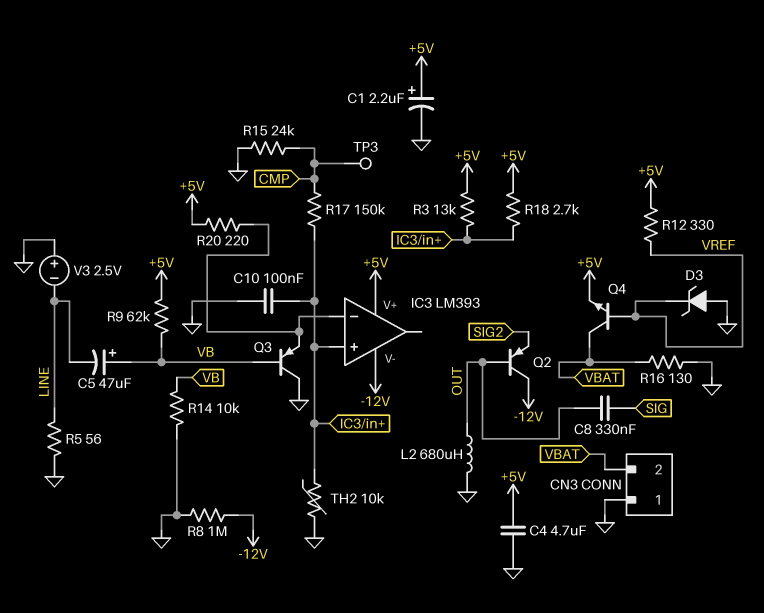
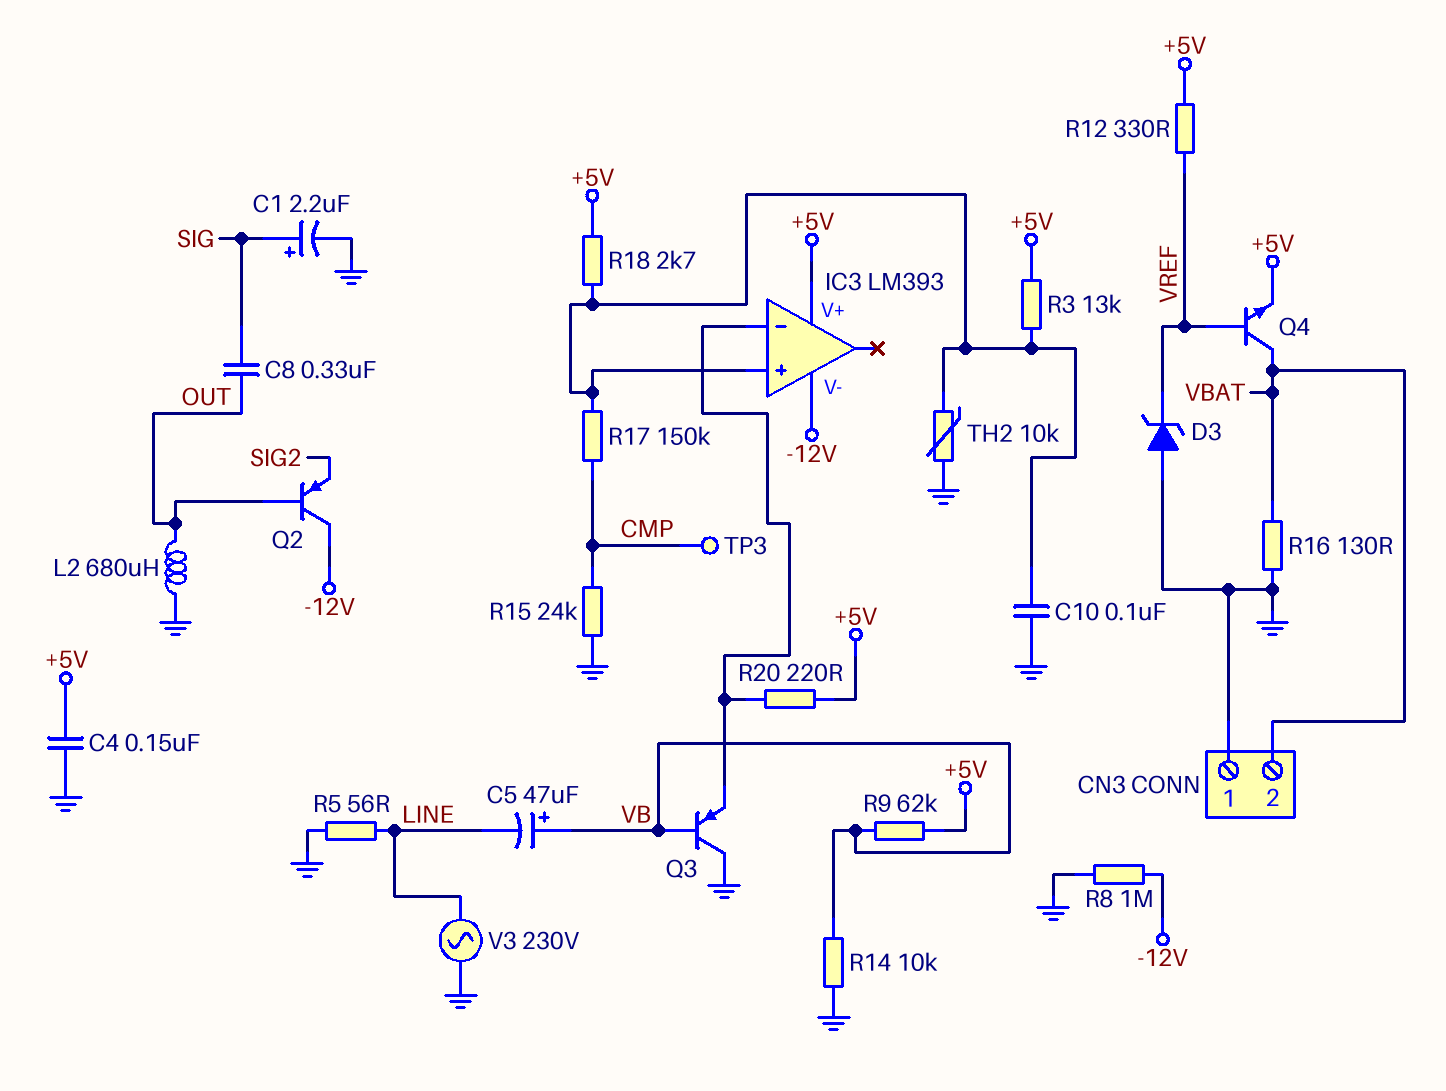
C1: 2.2uF (plus +5V, minus GND) -> 2.2uF (plus SIG, minus GND)
C4: 4.7uF (+5V, GND) -> 150nF (+5V, GND)
V3: 2.5V (plus GND, minus LINE) -> AC 230V (GND, LINE)

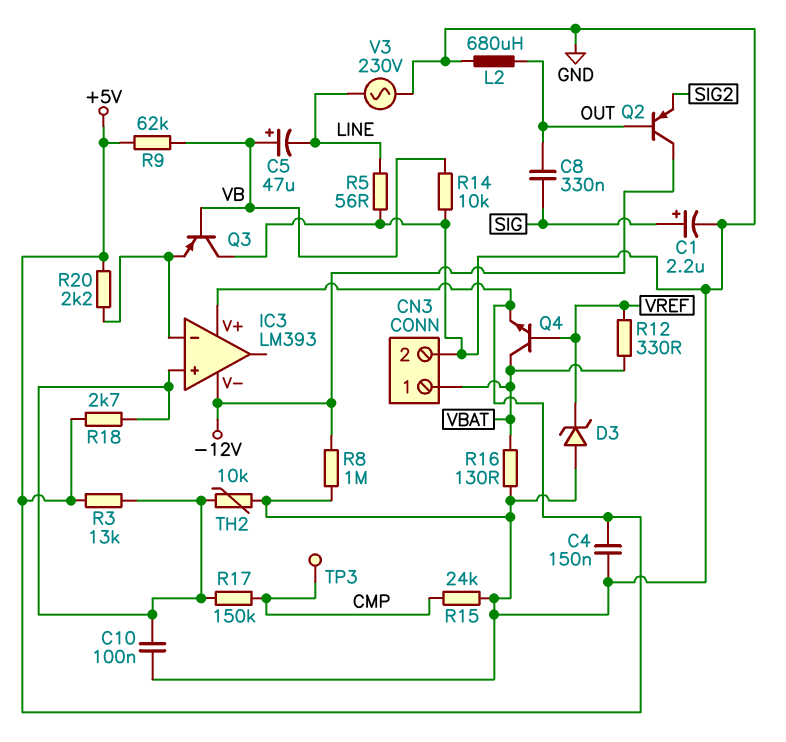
CN3 pin 1: GND -> VBAT
CN3 pin 2: VBAT -> GND
R12: 330 (+5V, VREF) -> 330 (VBAT, VREF)
R20: 220 (+5V, IC3/in-) -> 2.2k (+5V, IC3/in-)

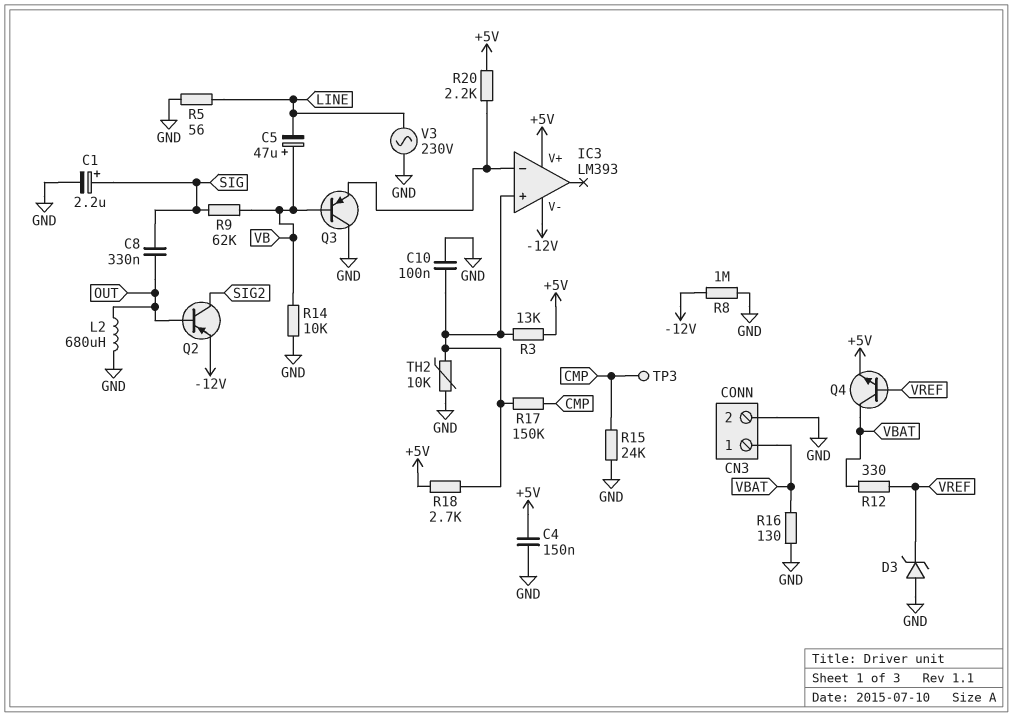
Q2: PNP (B OUT, C -12V, E SIG2) -> PNP (B OUT, C SIG2, E -12V)
R9: 62k (+5V, VB) -> 62k (SIG, VB)

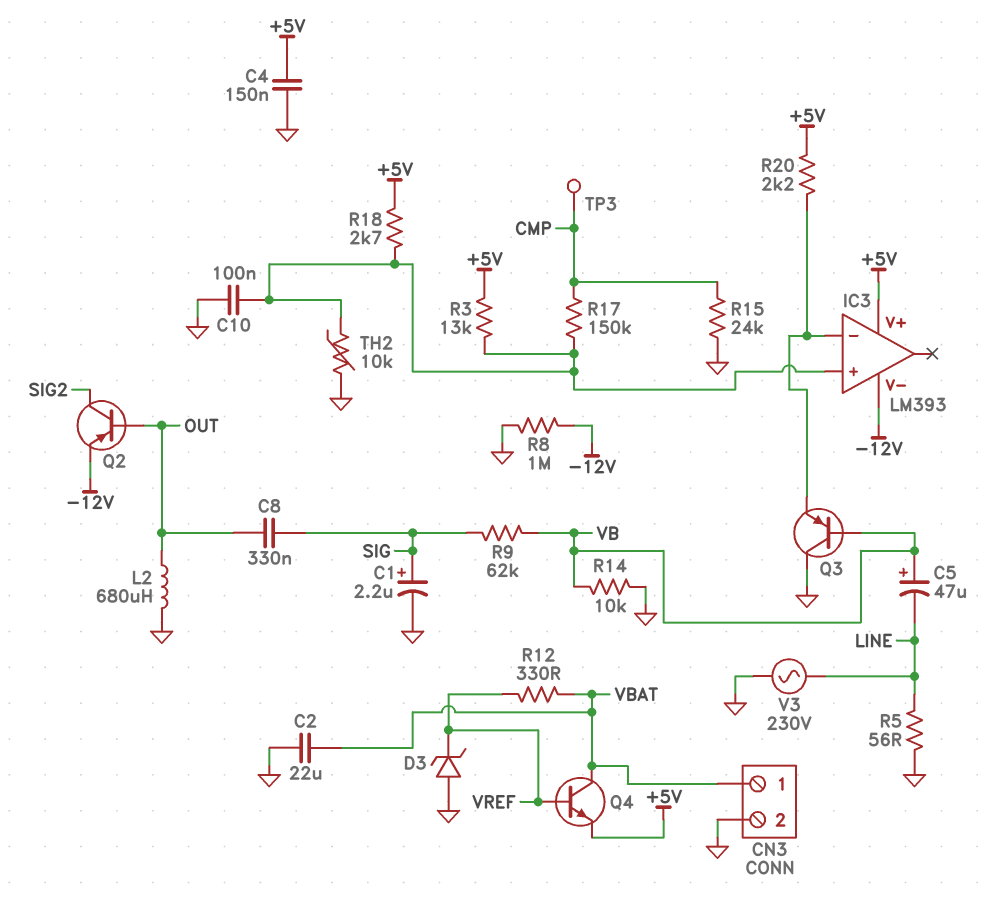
C2: none -> 22uF (GND, VBAT)
R16: 130 (GND, VBAT) -> none

